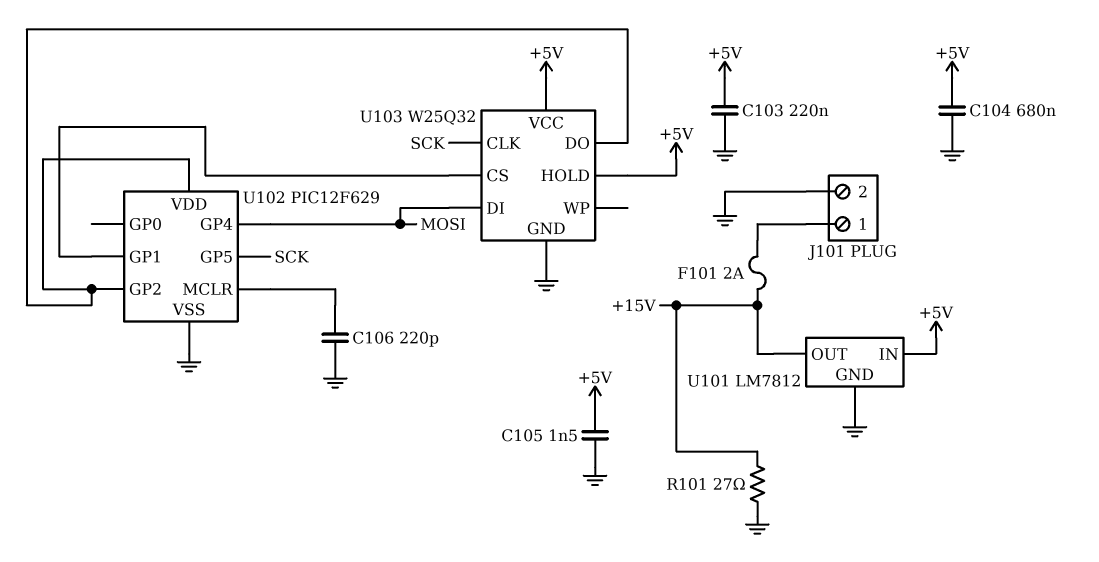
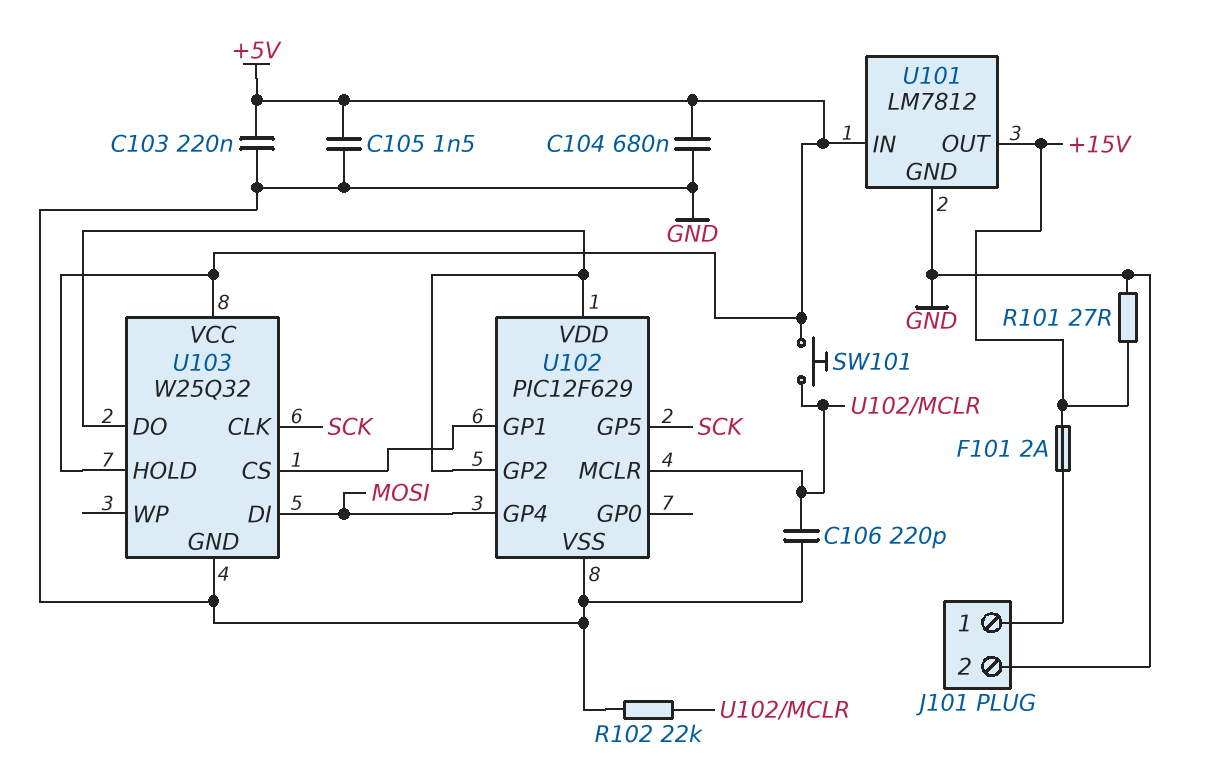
R102: none -> 22k (GND, U102/MCLR)
SW101: none -> button (+5V, U102/MCLR)

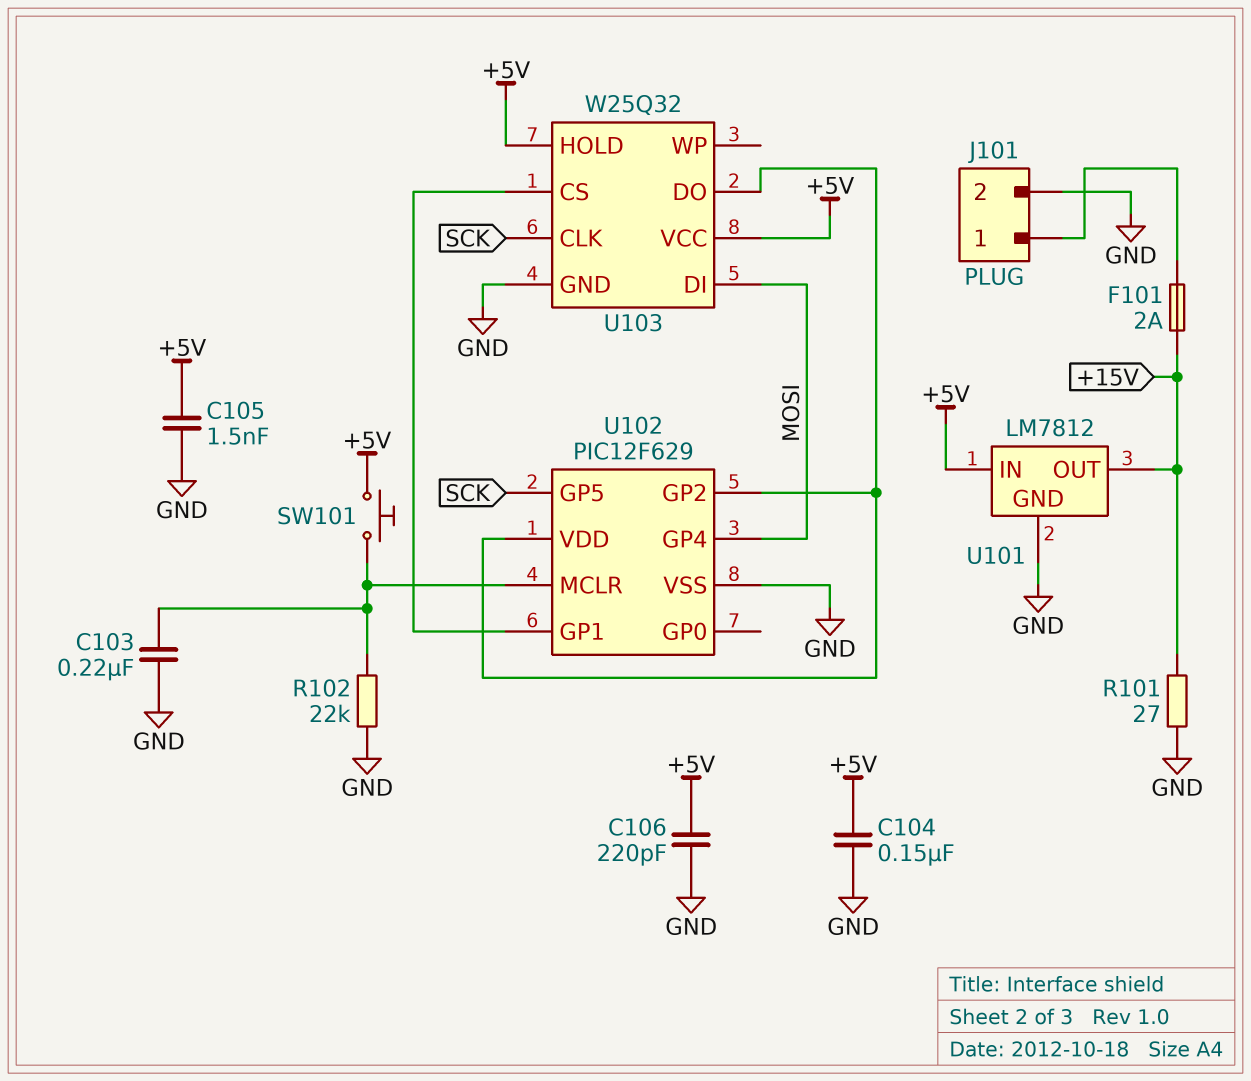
C103: 220nF (+5V, GND) -> 220nF (GND, U102/MCLR)
C104: 680nF (+5V, GND) -> 150nF (+5V, GND)
C106: 220pF (GND, U102/MCLR) -> 220pF (+5V, GND)

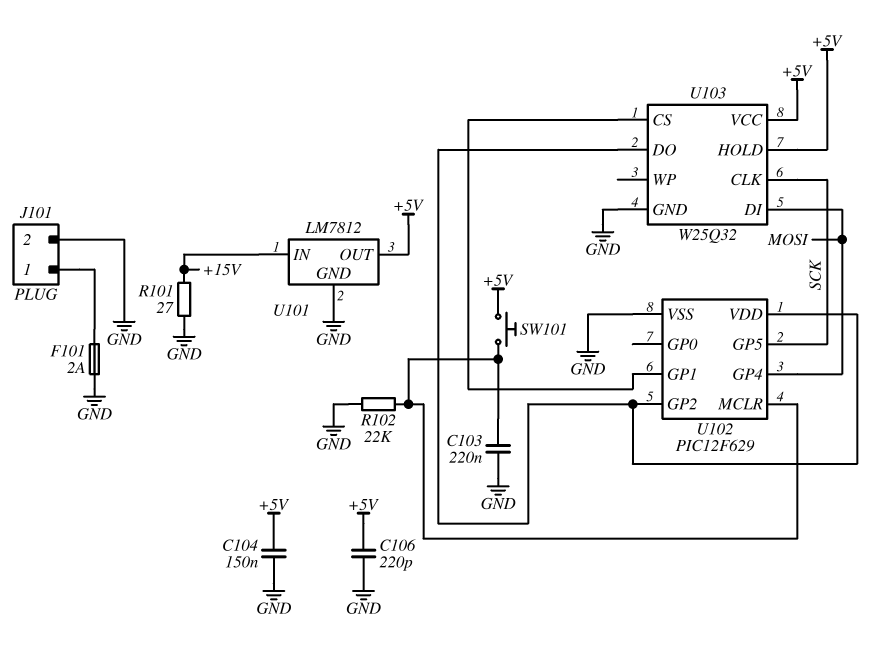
C105: 1.5nF (+5V, GND) -> none
F101: 2A (+15V, J101/1) -> 2A (GND, J101/1)
U101 pin IN: +5V -> +15V
U101 pin OUT: +15V -> +5V

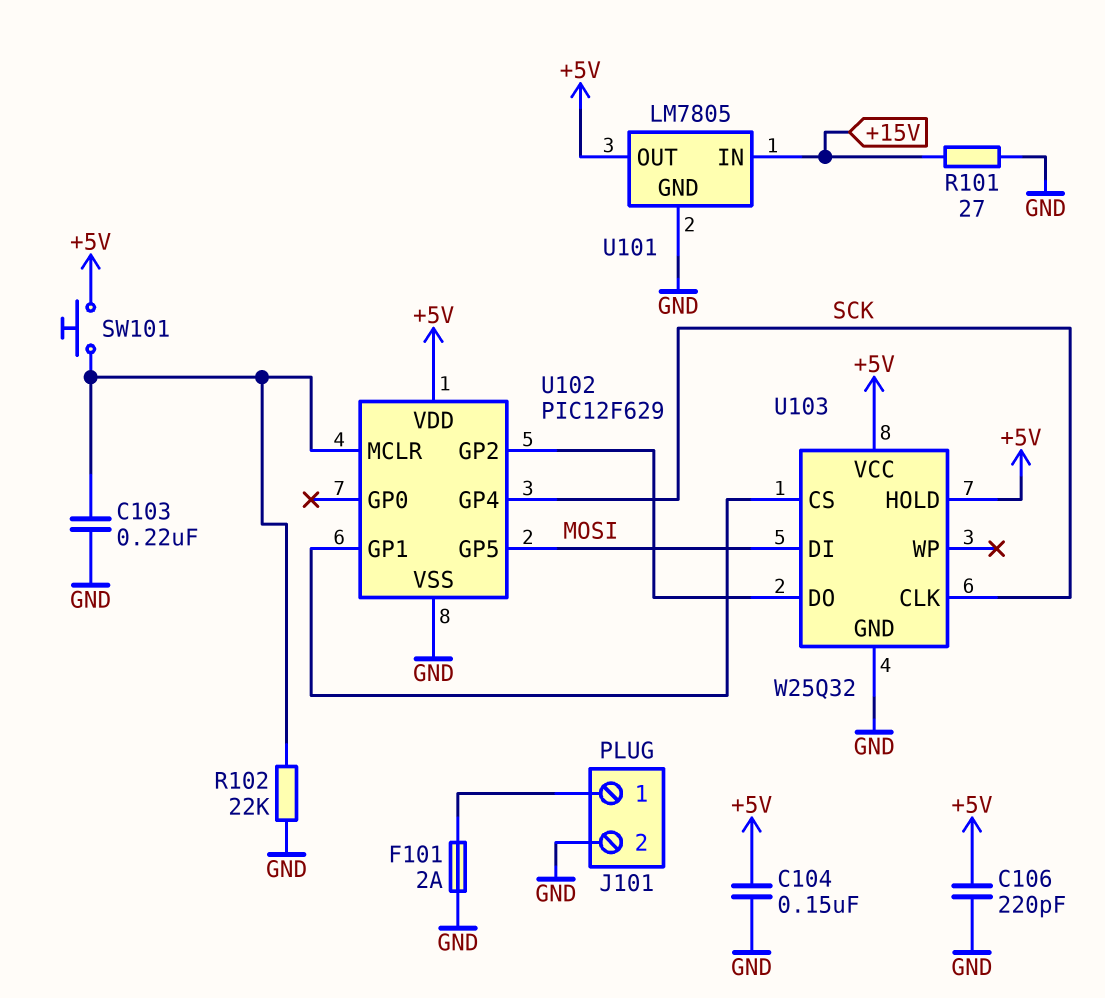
U101: LM7812 -> LM7805
U102 pin GP4: MOSI -> SCK
U102 pin GP5: SCK -> MOSI
U102 pin VDD: U102/GP2 -> +5V

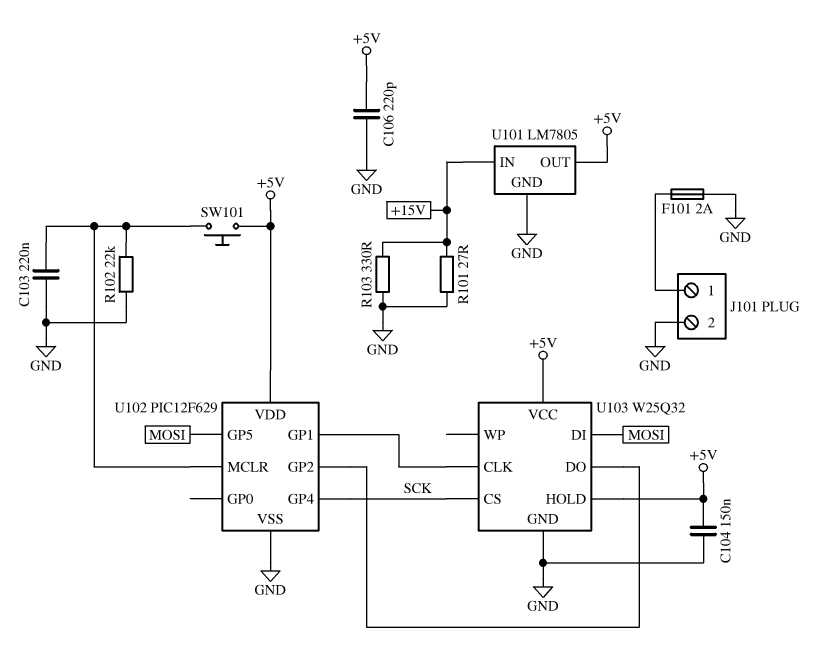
R103: none -> 330 (+15V, GND)
U103 pin CLK: SCK -> U102/GP1
U103 pin CS: U102/GP1 -> SCK

